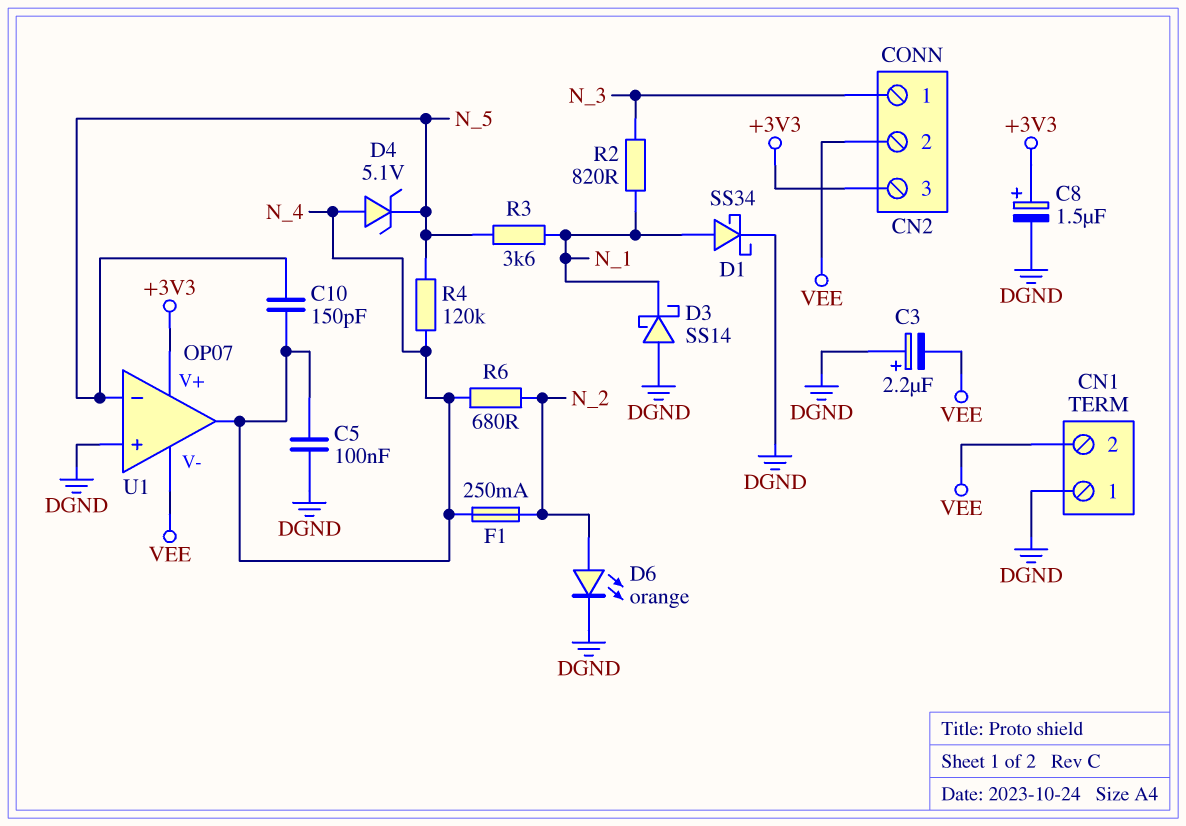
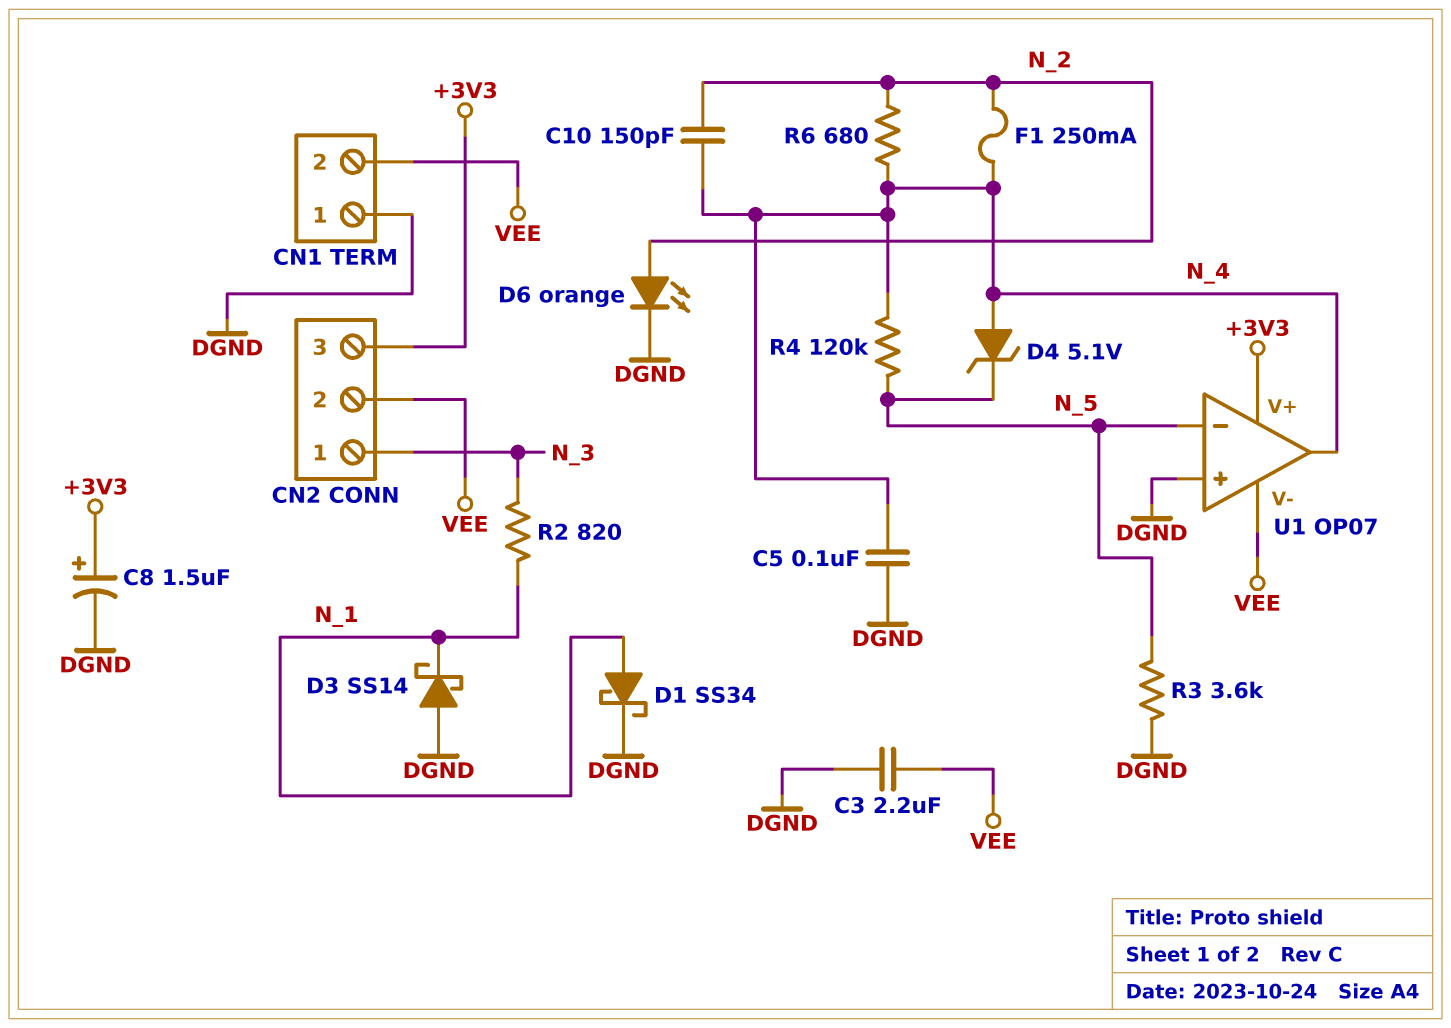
C3: 2.2uF (plus DGND, minus VEE) -> 2.2uF (DGND, VEE)
C10: 150pF (N_4, N_5) -> 150pF (N_2, N_4)
R3: 3.6k (N_1, N_5) -> 3.6k (DGND, N_5)

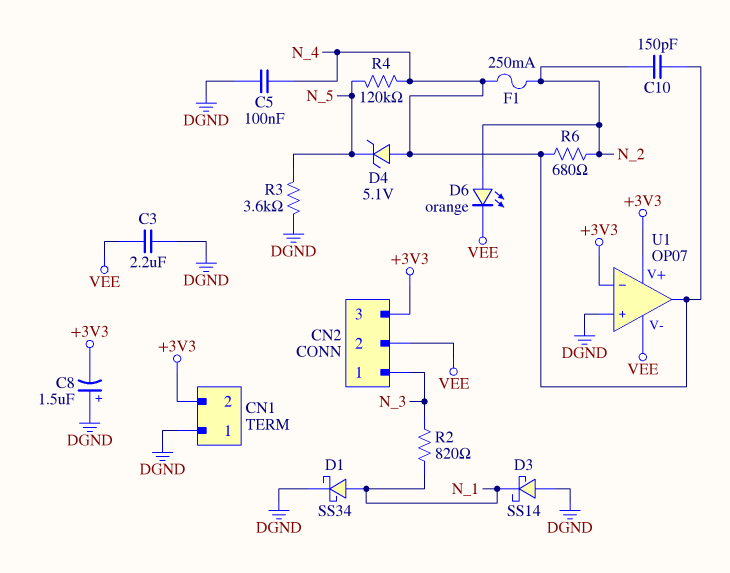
C8: 1.5uF (plus +3V3, minus DGND) -> 1.5uF (plus DGND, minus +3V3)
CN1 pin 2: VEE -> +3V3
D6: LED orange (A N_2, K DGND) -> LED orange (A N_2, K VEE)
U1 pin in-: N_5 -> +3V3

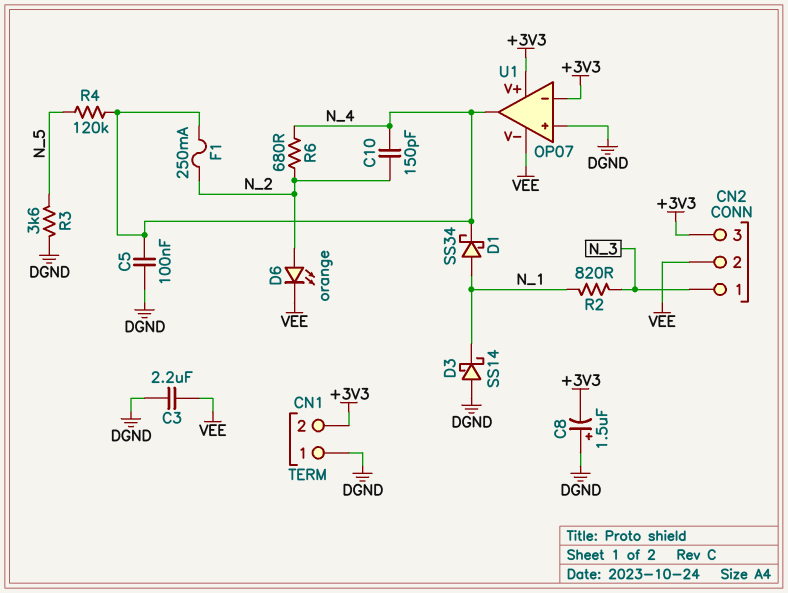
D1: schottky SS34 (A N_1, K DGND) -> schottky SS34 (A N_1, K N_4)
D4: zener 5.1V (A N_4, K N_5) -> none

